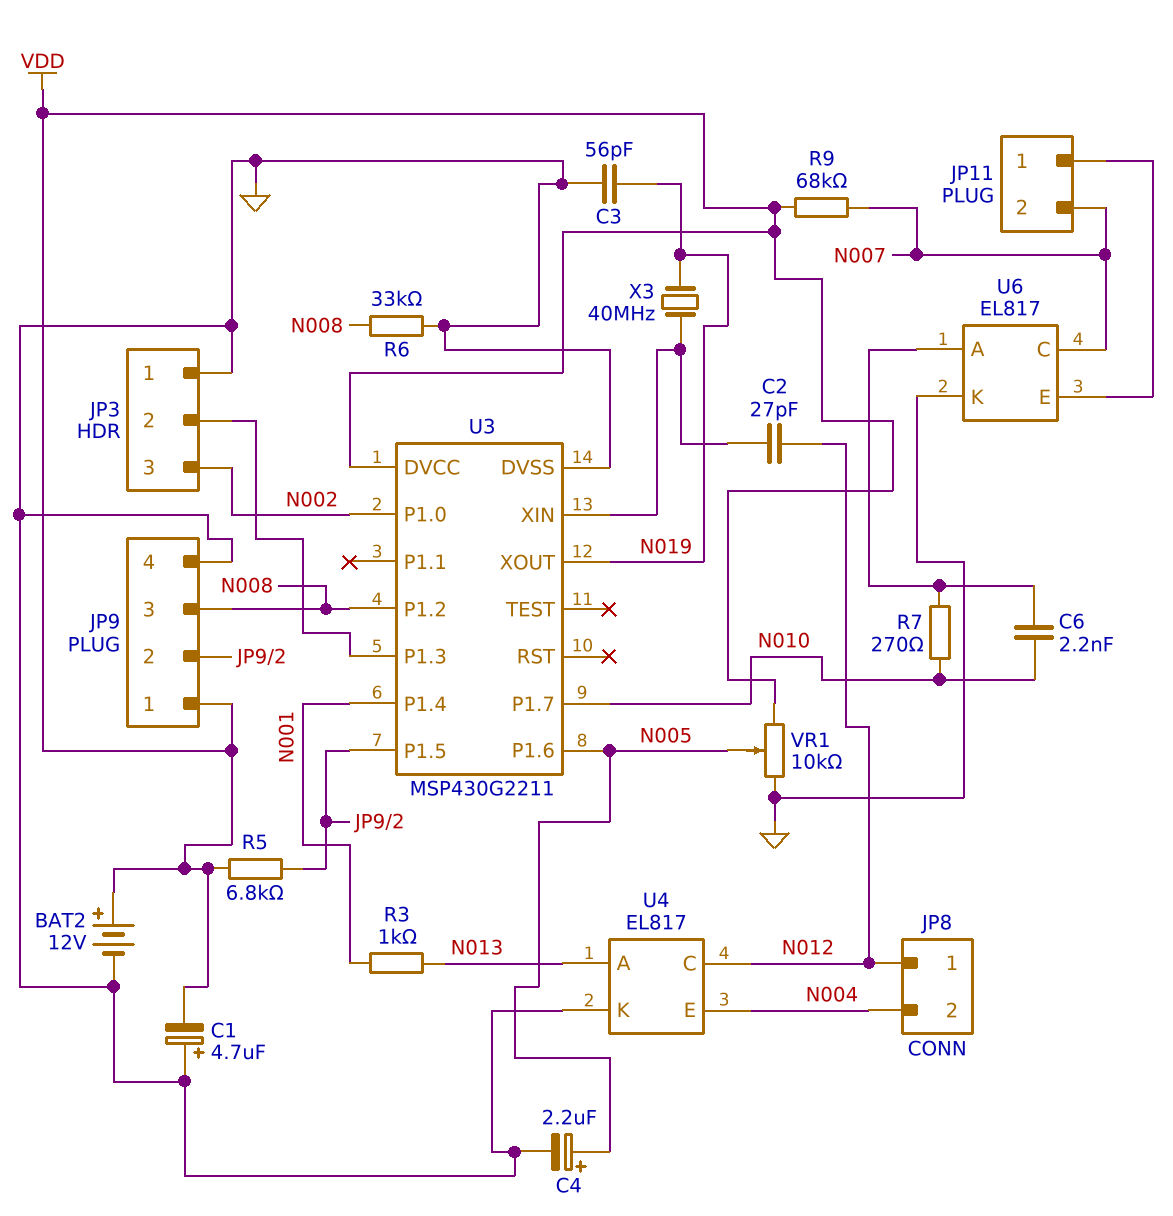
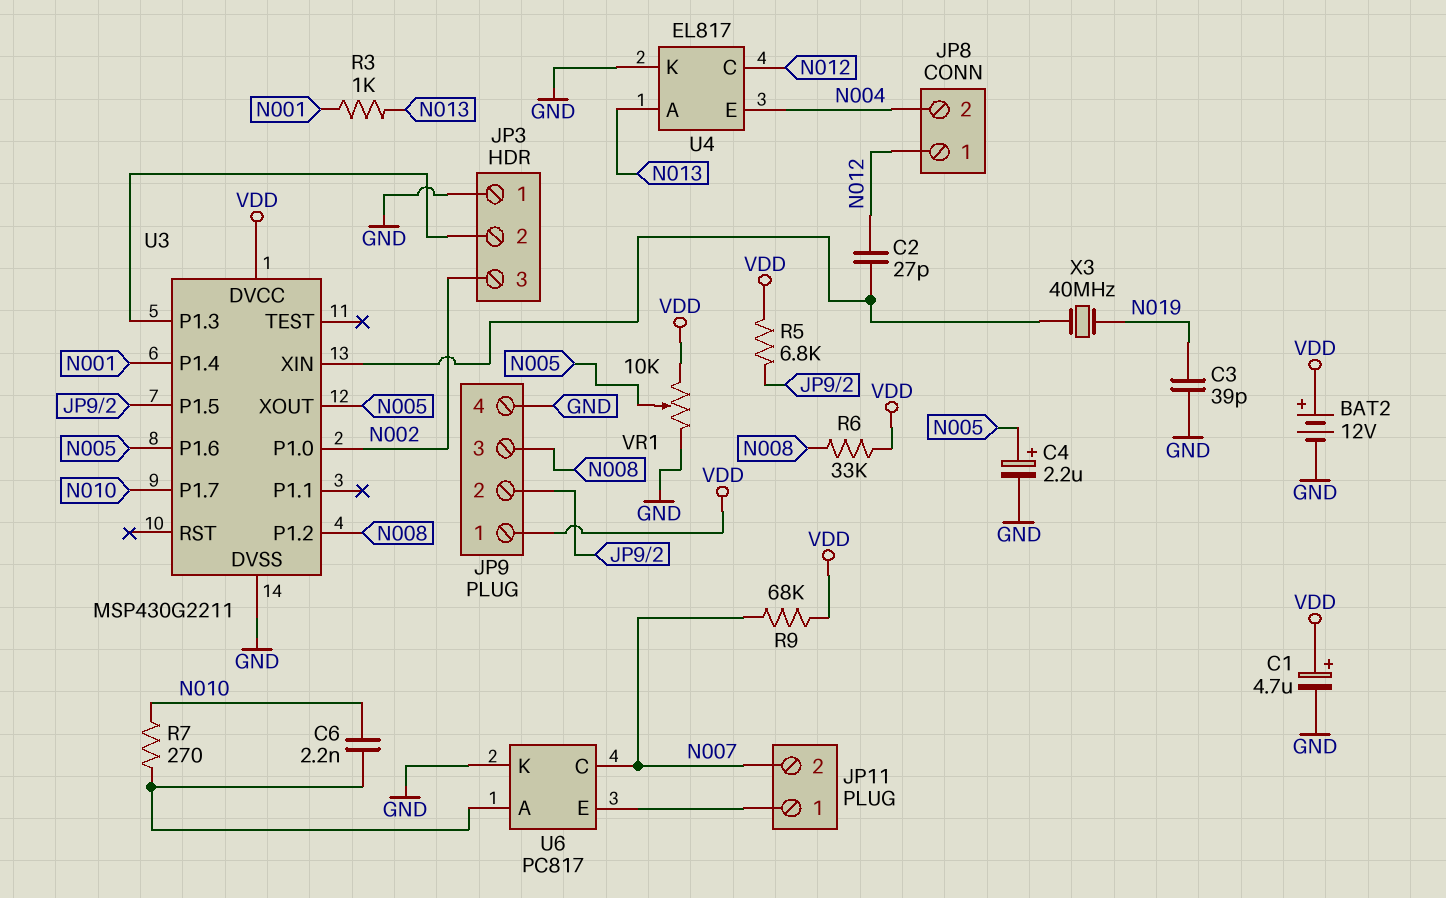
C1: 4.7uF (plus GND, minus VDD) -> 4.7uF (plus VDD, minus GND)
C3: 56pF (GND, N019) -> 39pF (GND, N019)
R6: 33k (GND, N008) -> 33k (N008, VDD)
U3 pin XOUT: N019 -> N005
U6: EL817 -> PC817

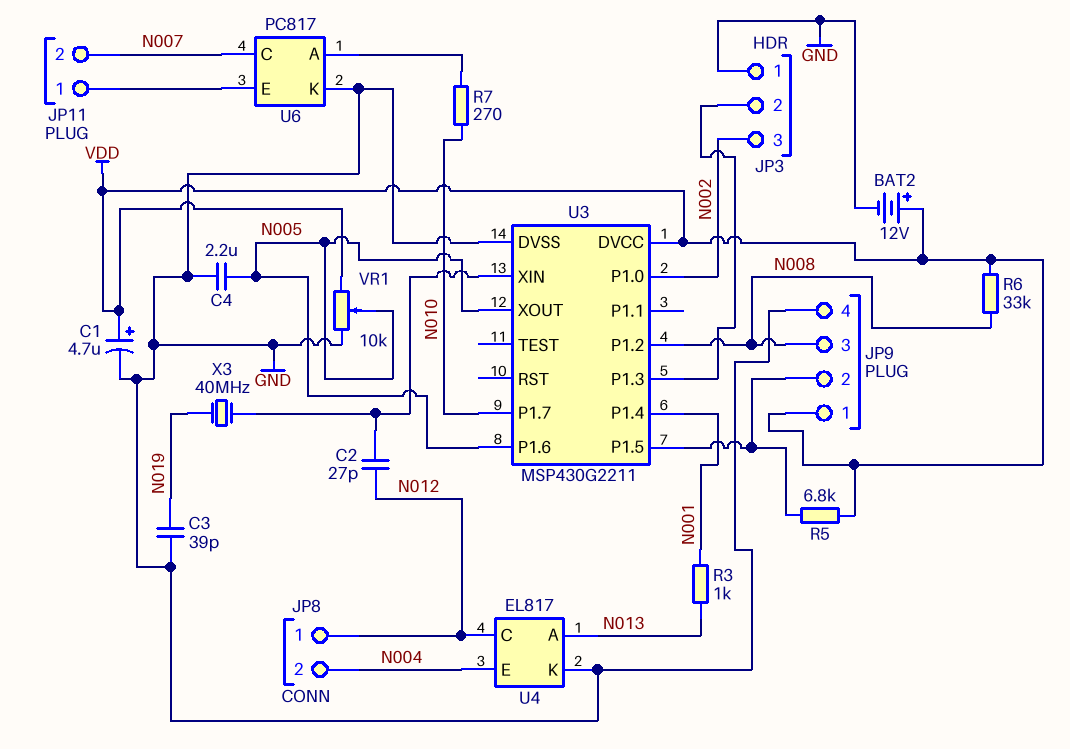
C4: 2.2uF (plus N005, minus GND) -> 2.2uF (GND, N005)
C6: 2.2nF (N010, U6/A) -> none
R9: 68k (N007, VDD) -> none

